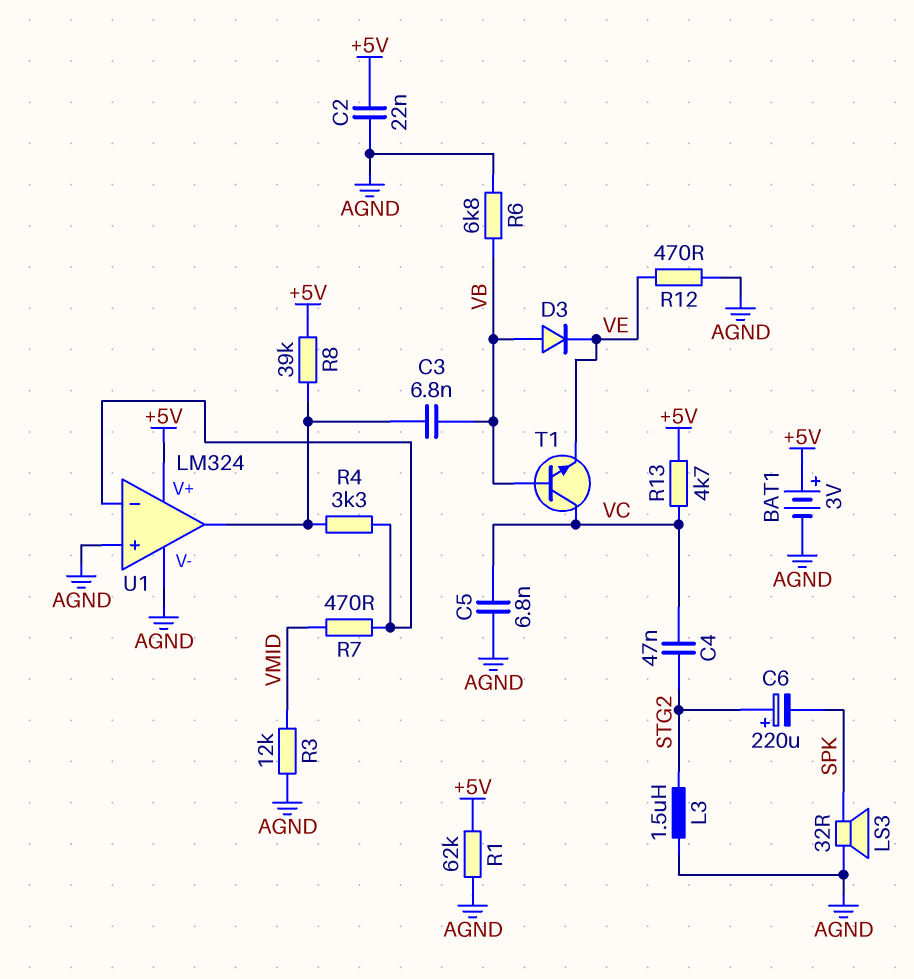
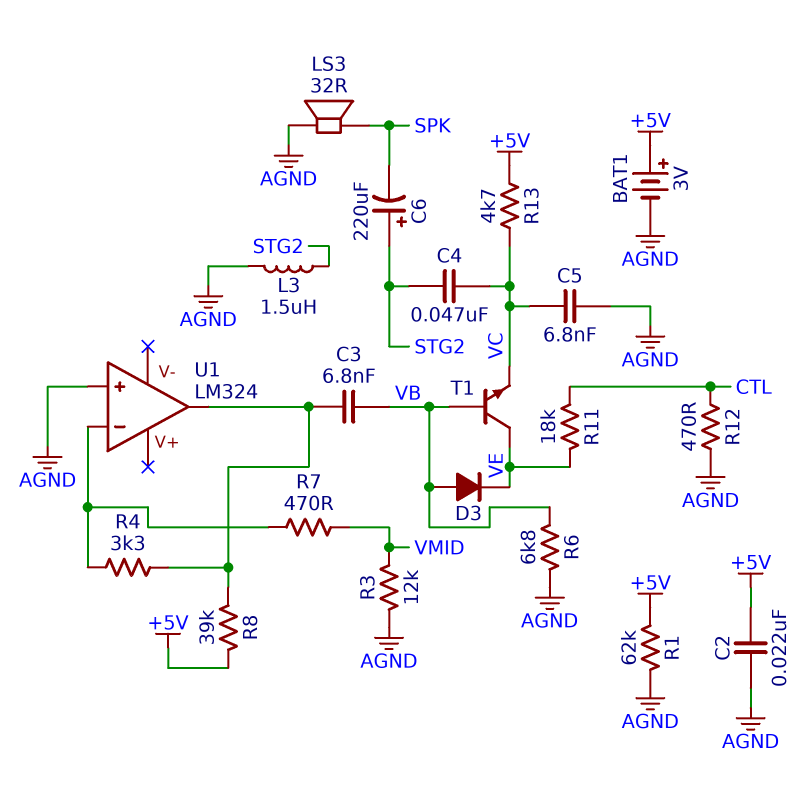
R11: none -> 18k (CTL, VE)
R12: 470 (AGND, VE) -> 470 (AGND, CTL)
T1: NPN (B VB, C VC, E VE) -> NPN (B VB, C VE, E VC)
U1 pin V+: +5V -> none
U1 pin V-: AGND -> none

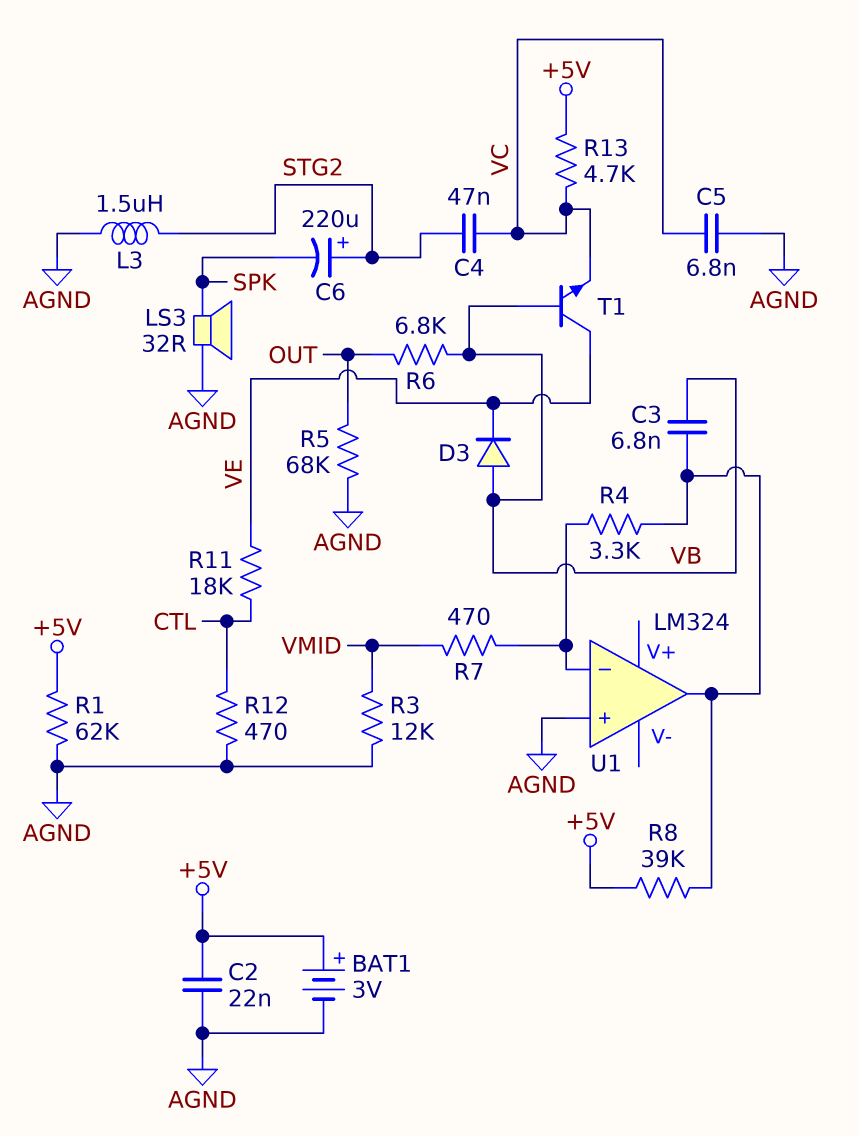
R5: none -> 68k (AGND, OUT)
R6: 6.8k (AGND, VB) -> 6.8k (OUT, VB)

